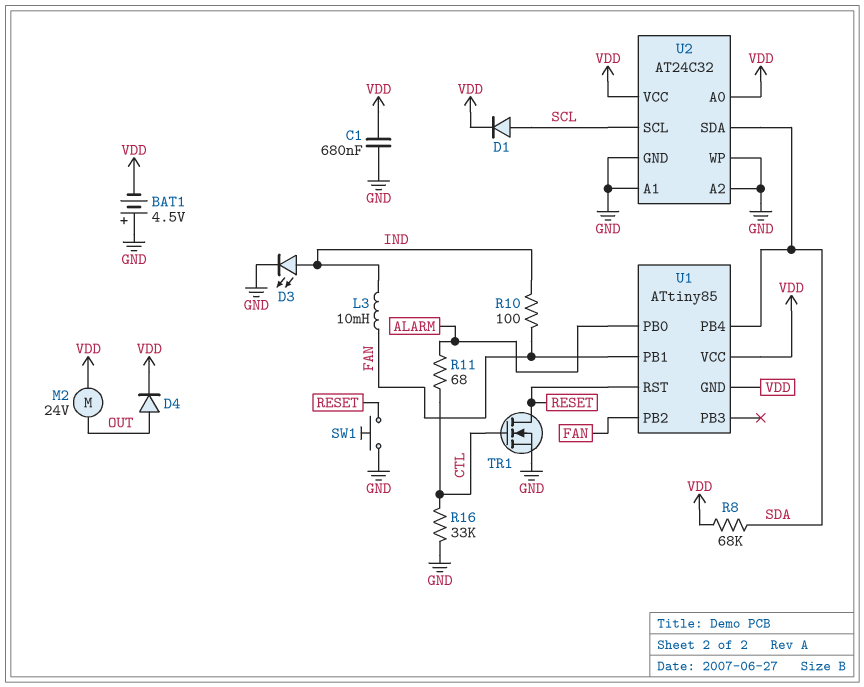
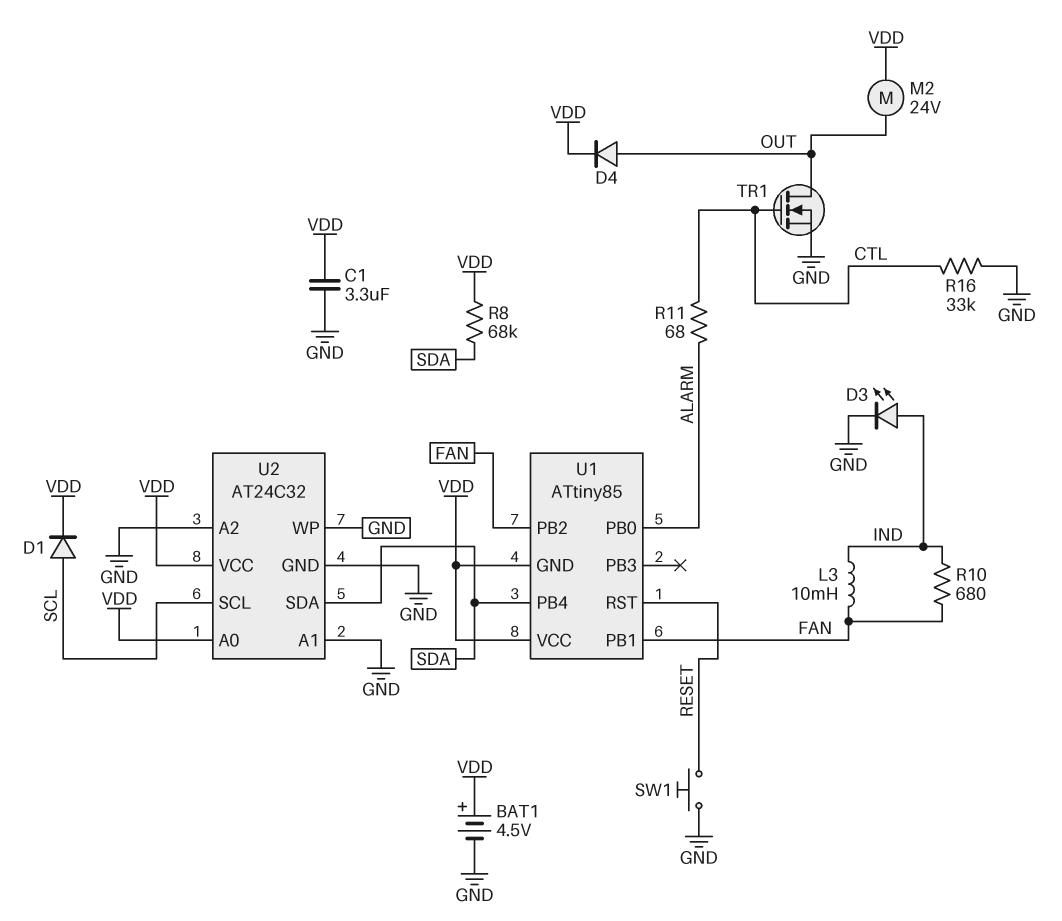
BAT1: 4.5V (plus GND, minus VDD) -> 4.5V (plus VDD, minus GND)
C1: 680nF (GND, VDD) -> 3.3uF (GND, VDD)
R10: 100 (FAN, IND) -> 680 (FAN, IND)
TR1: NMOS (G CTL, D RESET, S GND) -> NMOS (G CTL, D OUT, S GND)

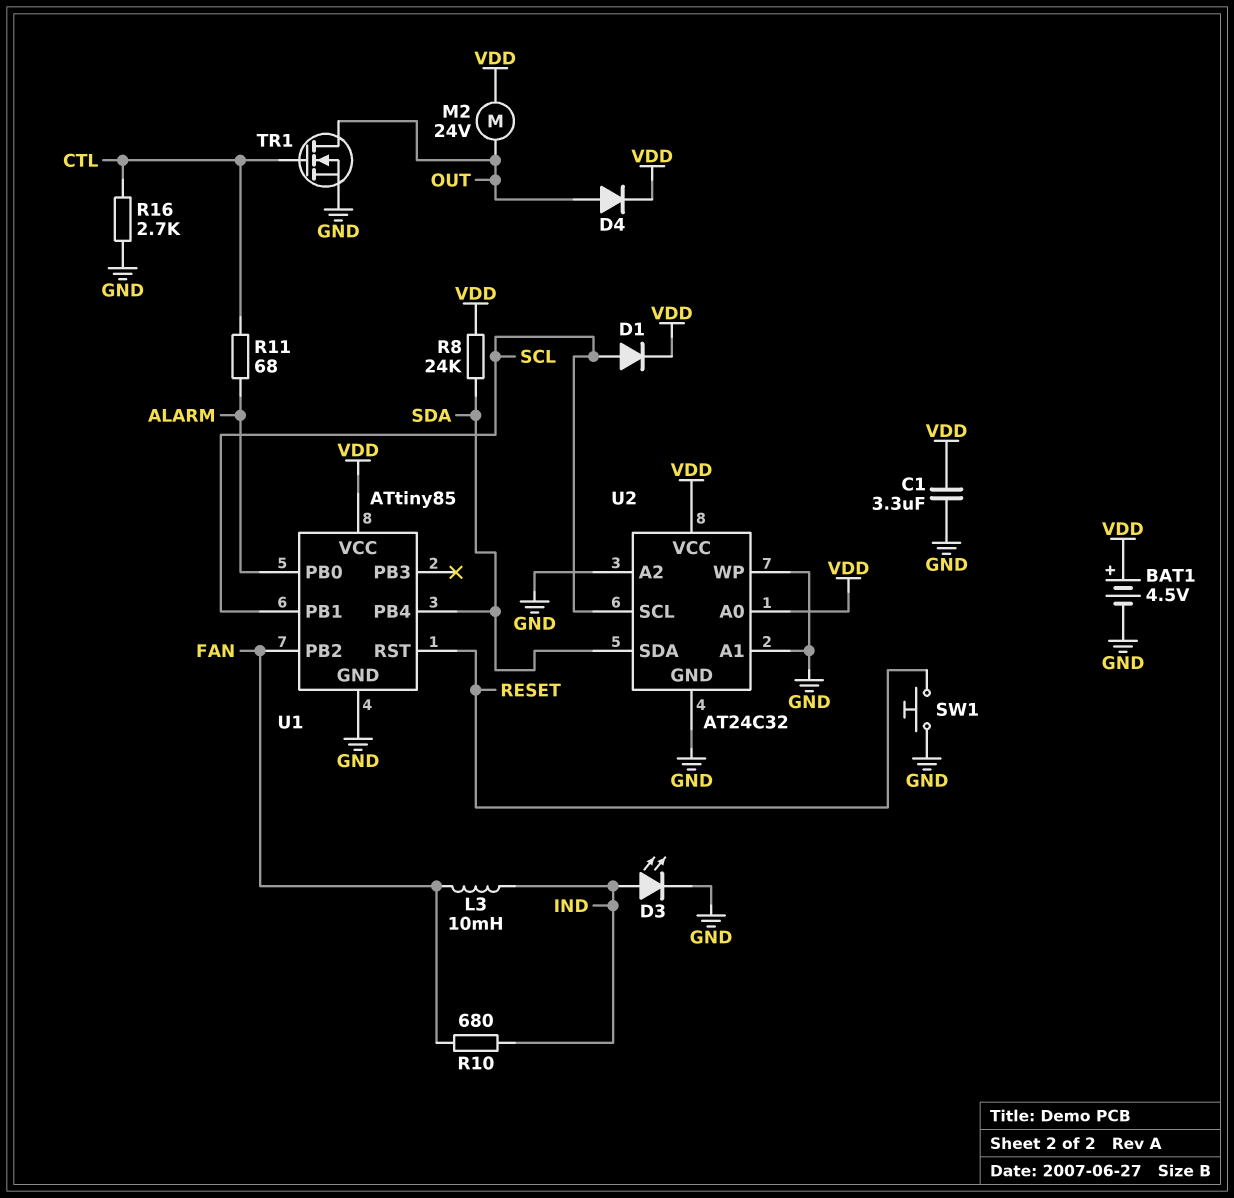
R8: 68k (SDA, VDD) -> 24k (SDA, VDD)
R16: 33k (CTL, GND) -> 2.7k (CTL, GND)
U1 pin GND: VDD -> GND
U1 pin PB1: FAN -> SCL

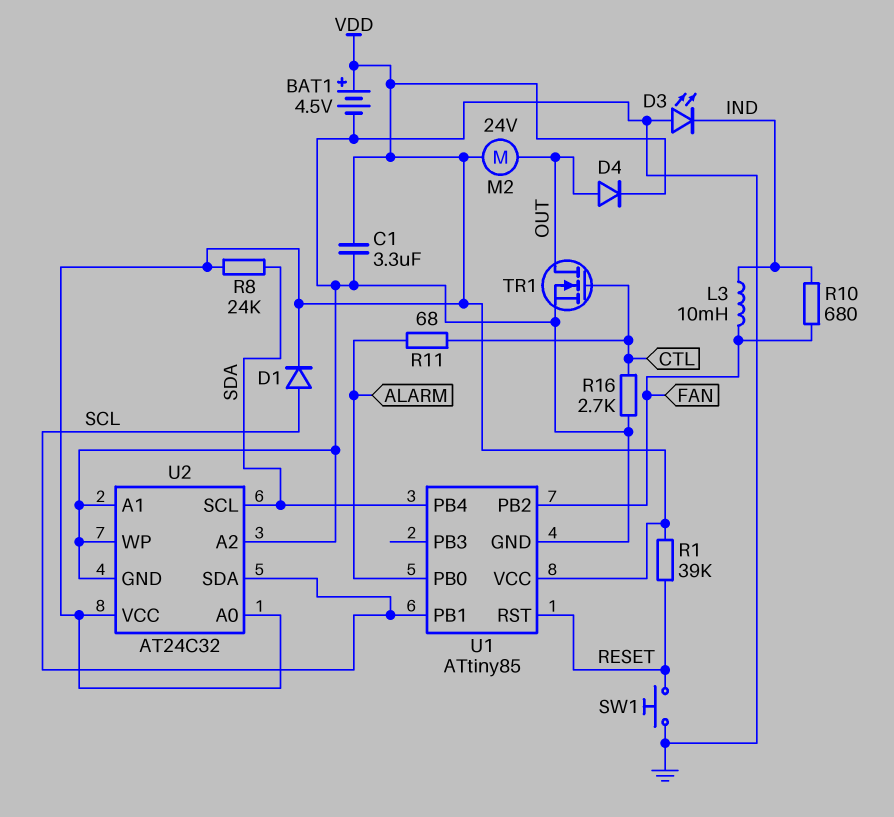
D3: LED (A IND, K GND) -> LED (A GND, K IND)
R1: none -> 39k (RESET, VDD)
U2 pin SCL: SCL -> SDA
U2 pin SDA: SDA -> SCL

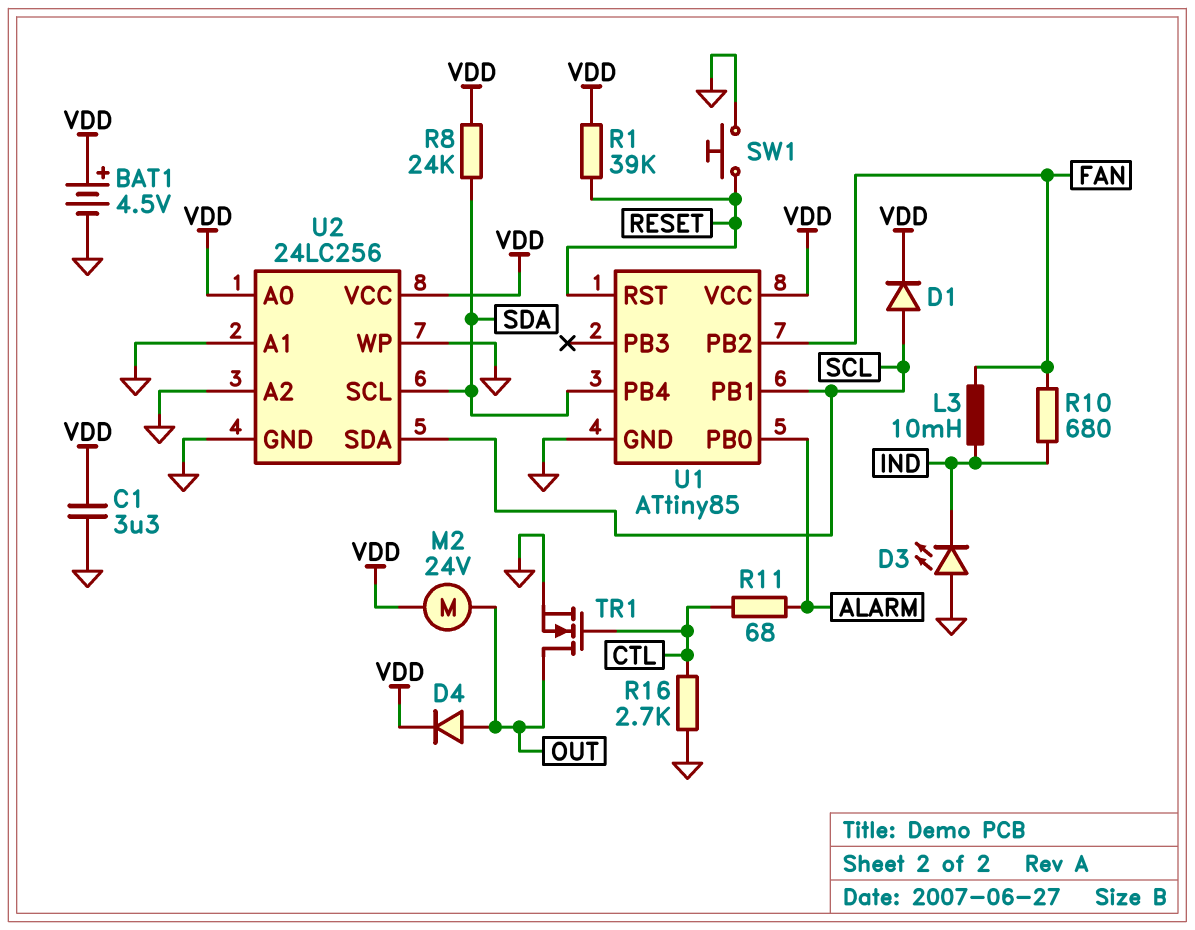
U2: AT24C32 -> 24LC256

